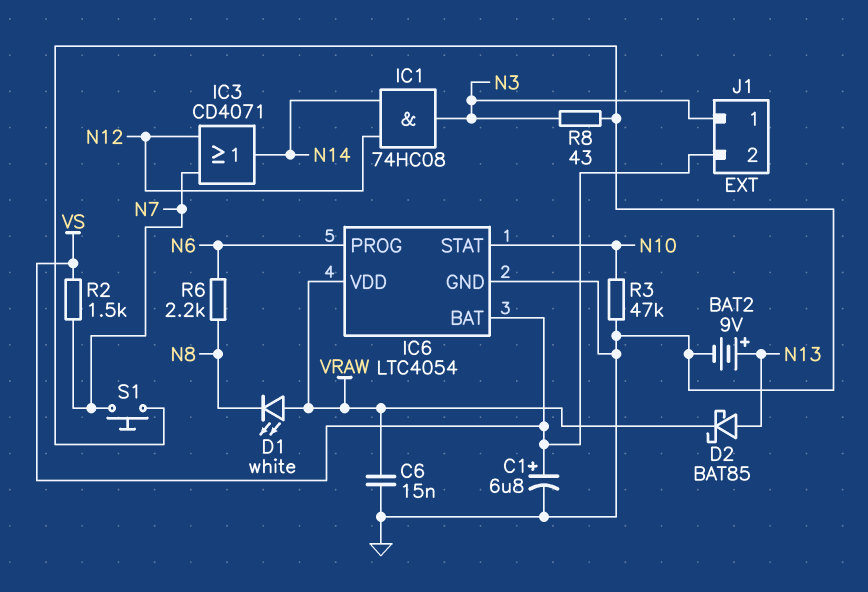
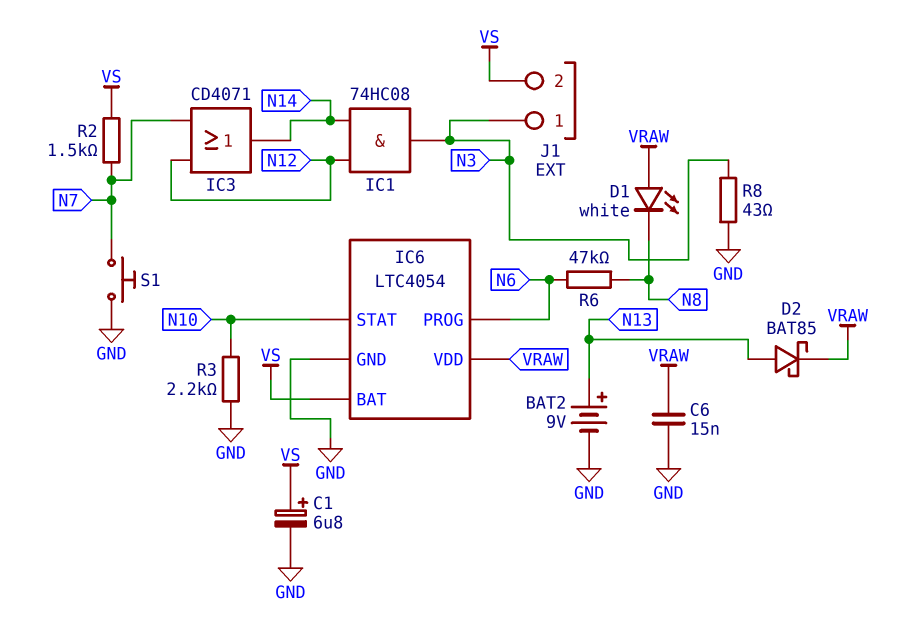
R3: 47k (GND, N10) -> 2.2k (GND, N10)
R6: 2.2k (N6, N8) -> 47k (N6, N8)

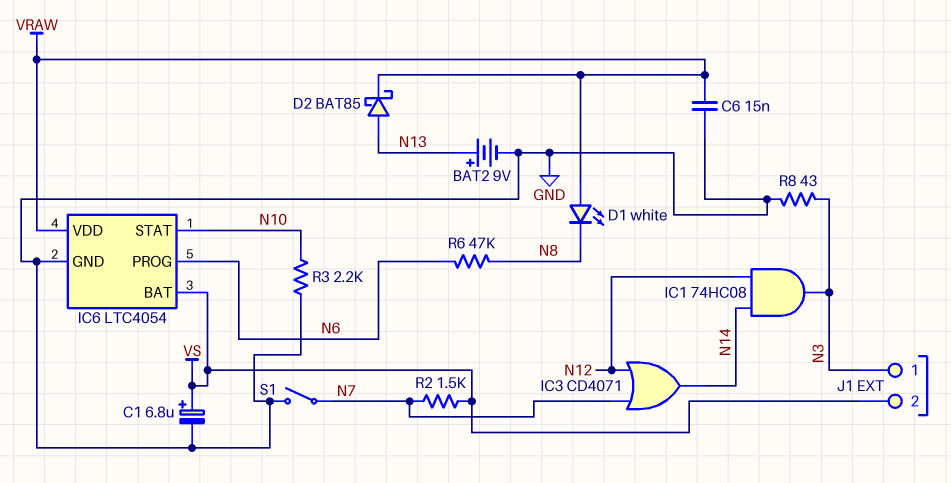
S1: button (GND, N7) -> switch (GND, N7)

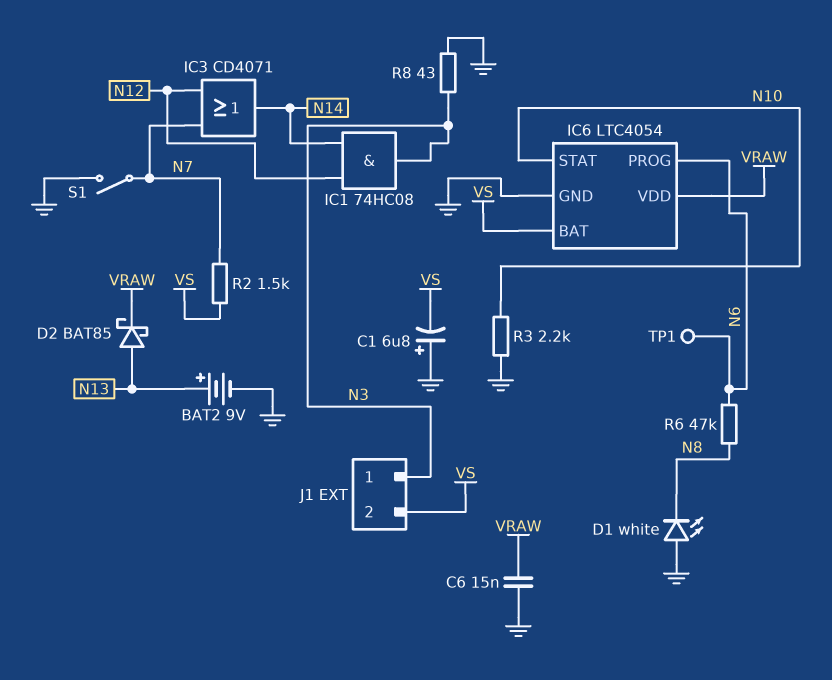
C1: 6.8uF (plus VS, minus GND) -> 6.8uF (plus GND, minus VS)
D1: LED white (A VRAW, K N8) -> LED white (A GND, K N8)
TP1: none -> test point (N6)

